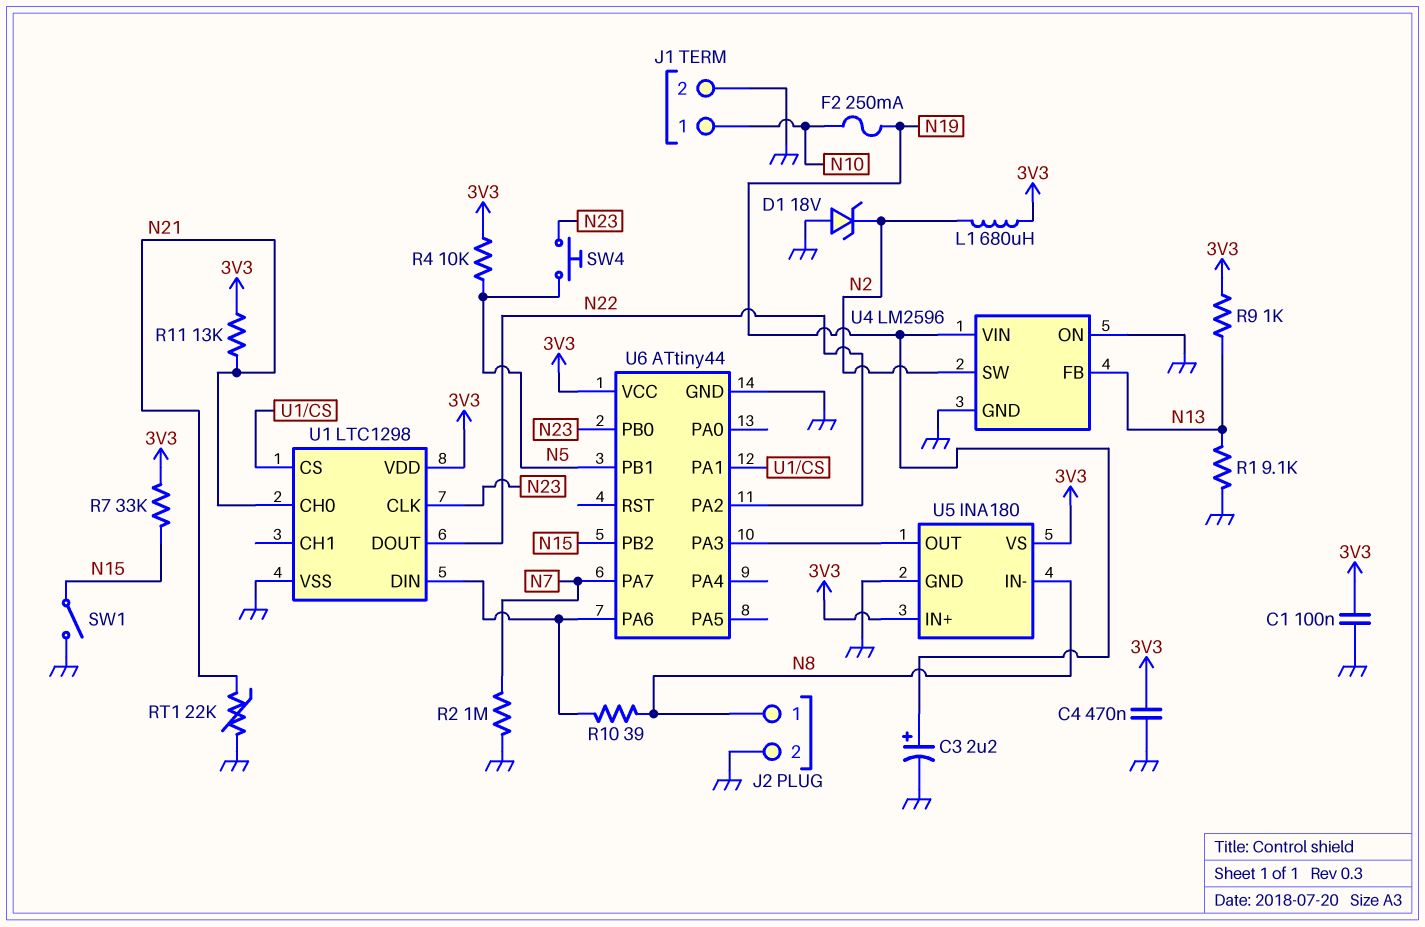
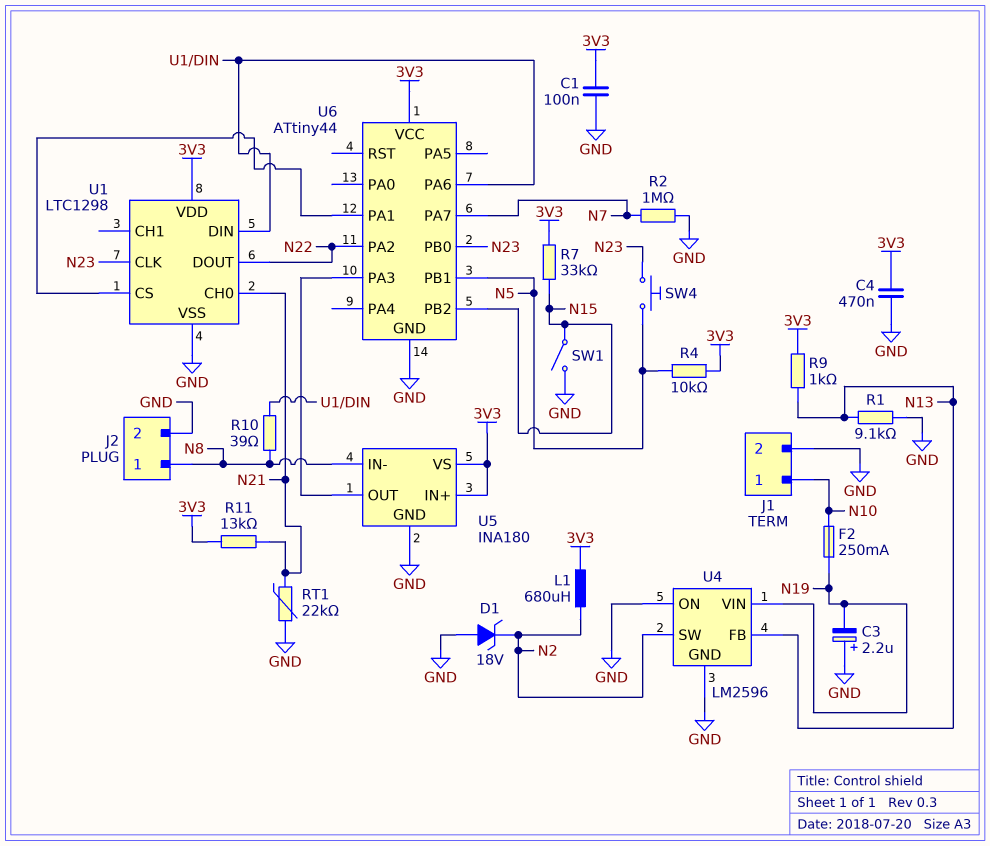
C3: 2.2uF (plus N19, minus GND) -> 2.2uF (plus GND, minus N19)

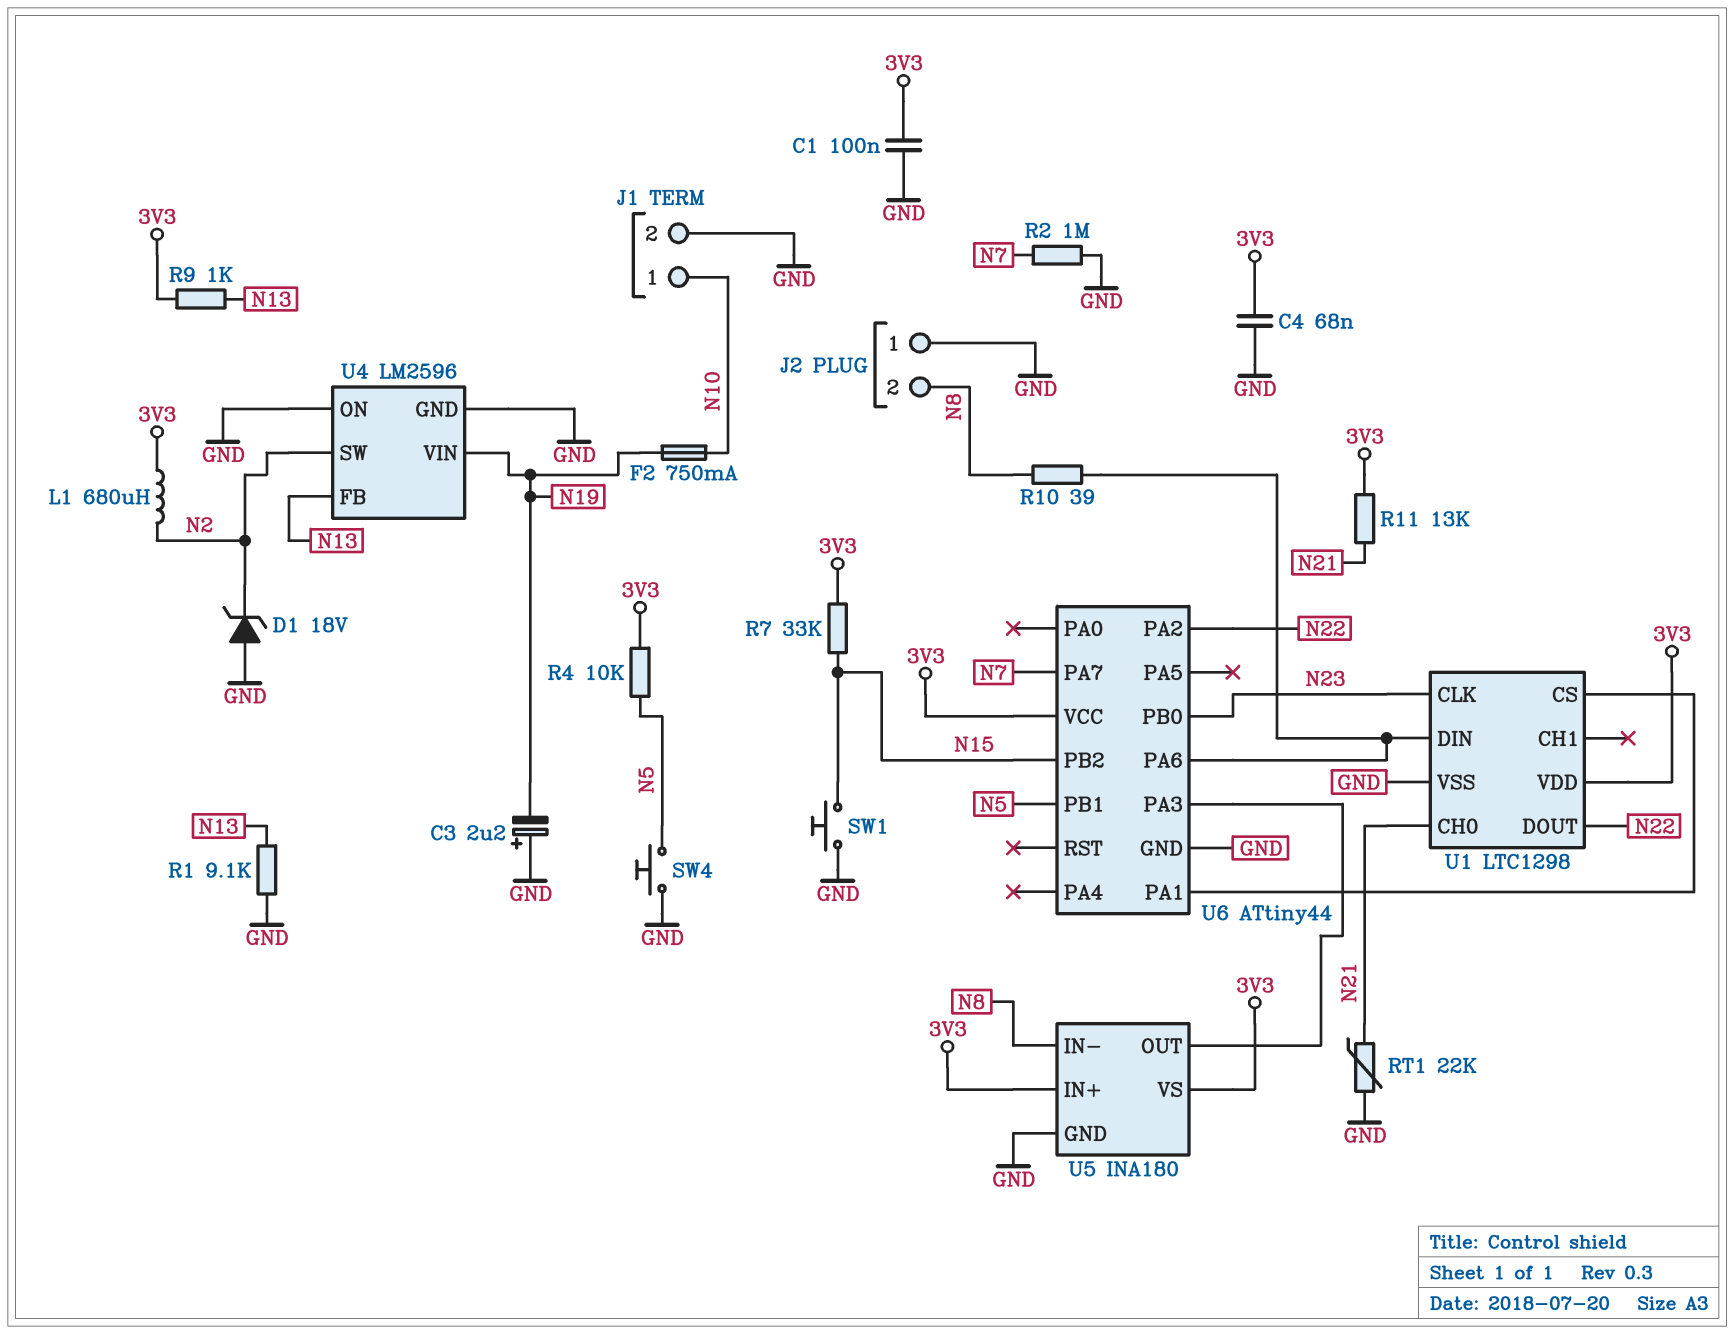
C4: 470nF (3V3, GND) -> 68nF (3V3, GND)
F2: 250mA (N10, N19) -> 750mA (N10, N19)
J2 pin 1: N8 -> GND
J2 pin 2: GND -> N8
SW1: switch (GND, N15) -> button (GND, N15)
SW4: button (N5, N23) -> button (GND, N5)

